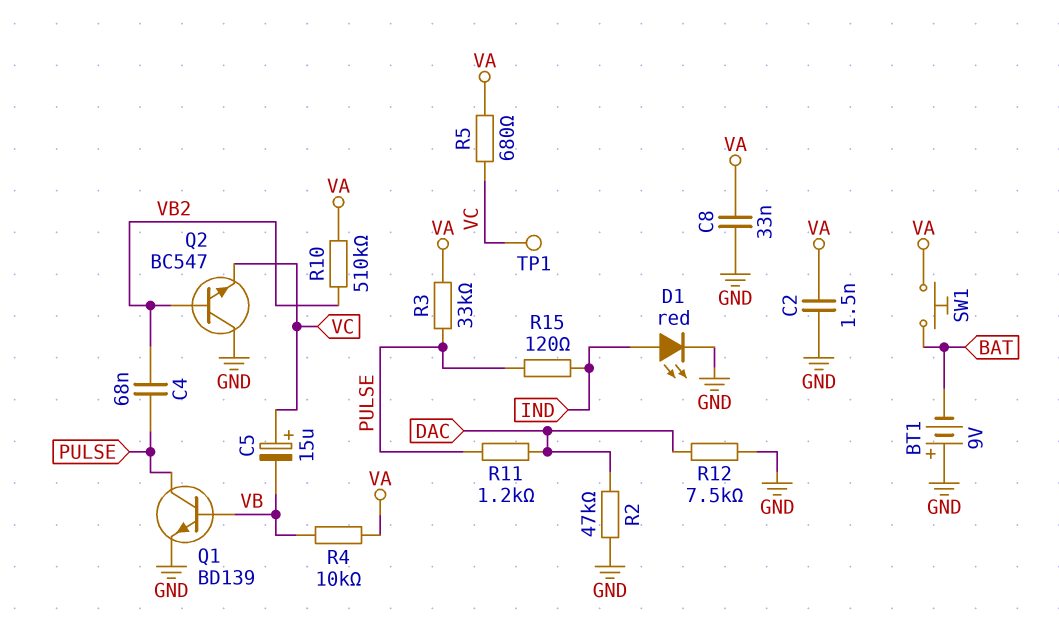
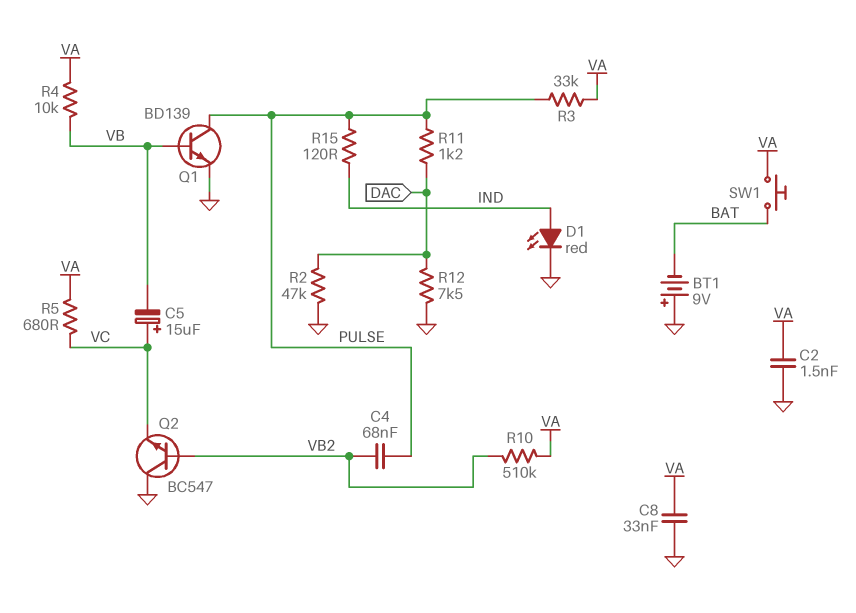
TP1: test point (VC) -> none

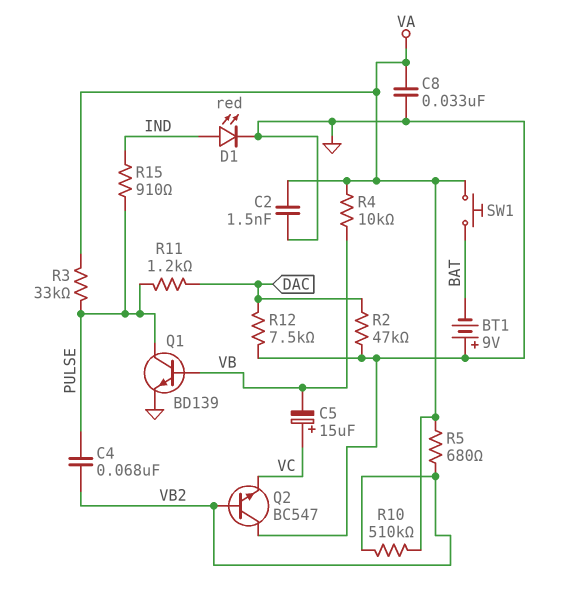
R5: 680 (VA, VC) -> 680 (VA, VB2)
R15: 120 (IND, PULSE) -> 910 (IND, PULSE)

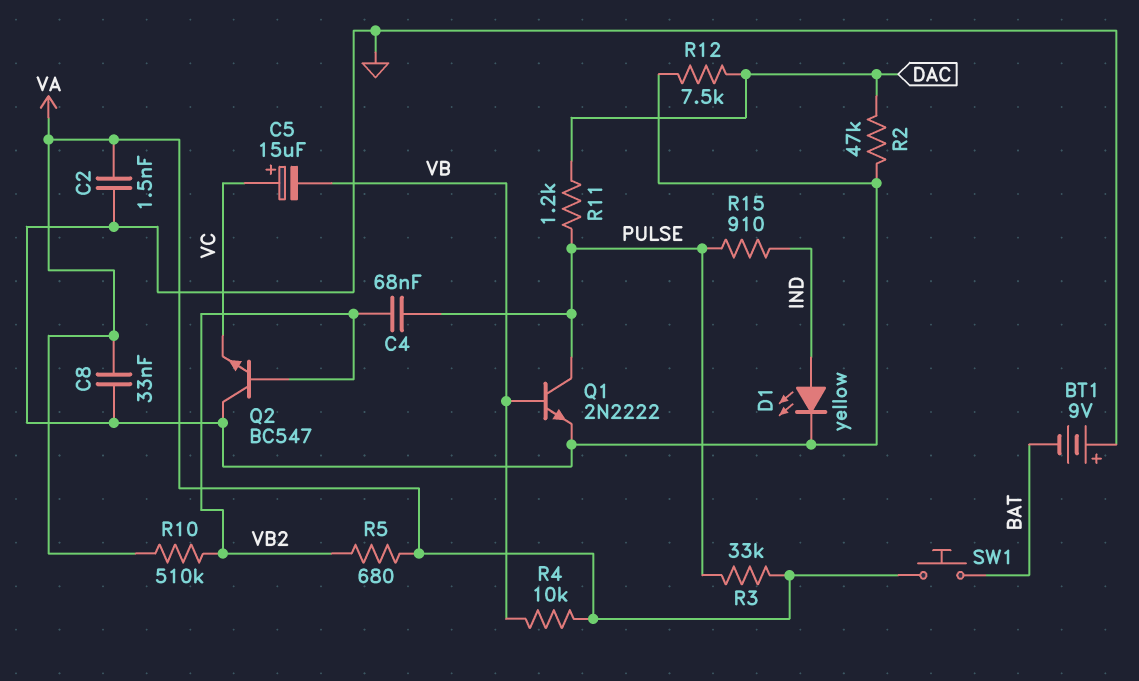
D1: LED red (A IND, K GND) -> LED yellow (A IND, K GND)
Q1: NPN BD139 (B VB, C PULSE, E GND) -> NPN 2N2222 (B VB, C PULSE, E GND)

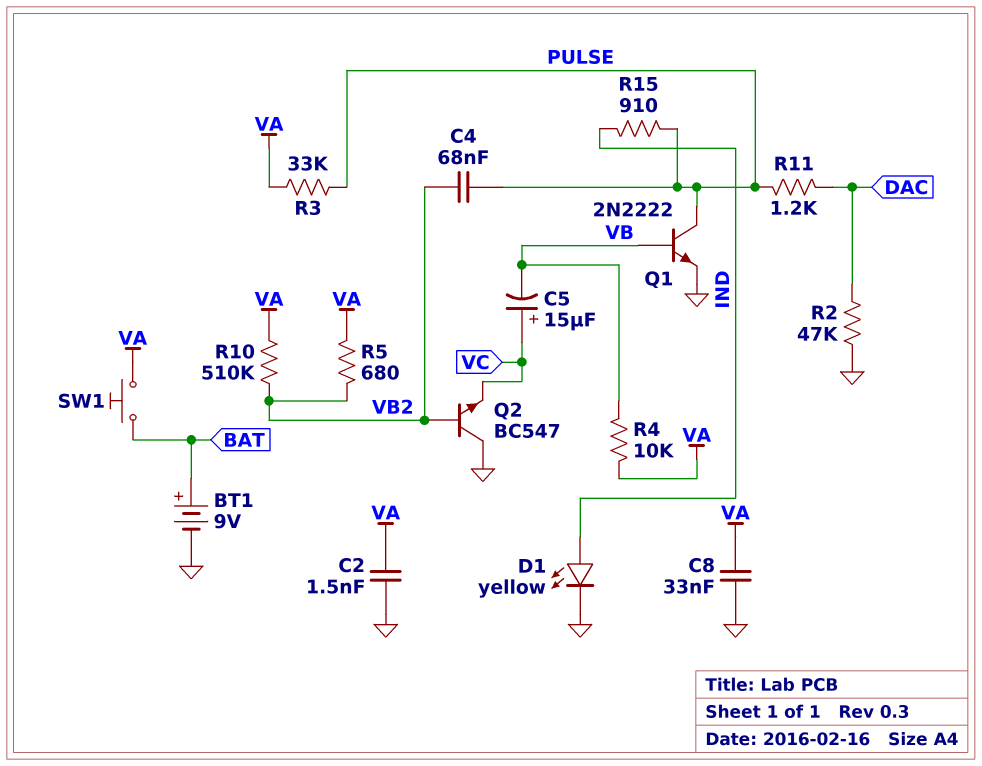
BT1: 9V (plus GND, minus BAT) -> 9V (plus BAT, minus GND)
R12: 7.5k (DAC, GND) -> none

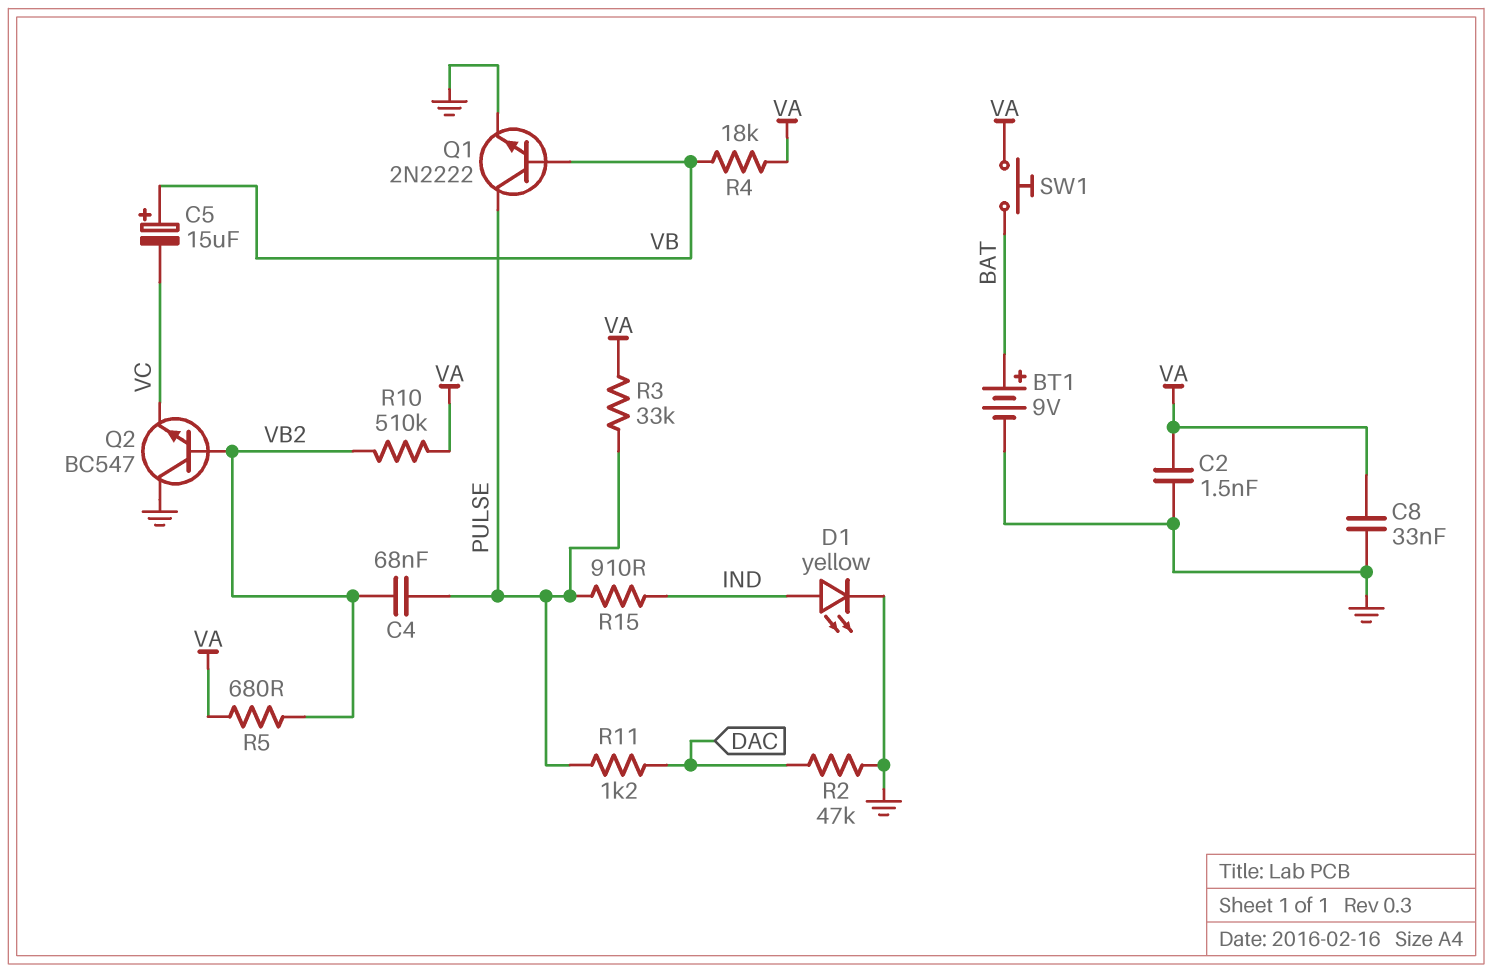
C5: 15uF (plus VC, minus VB) -> 15uF (plus VB, minus VC)
R4: 10k (VA, VB) -> 18k (VA, VB)

